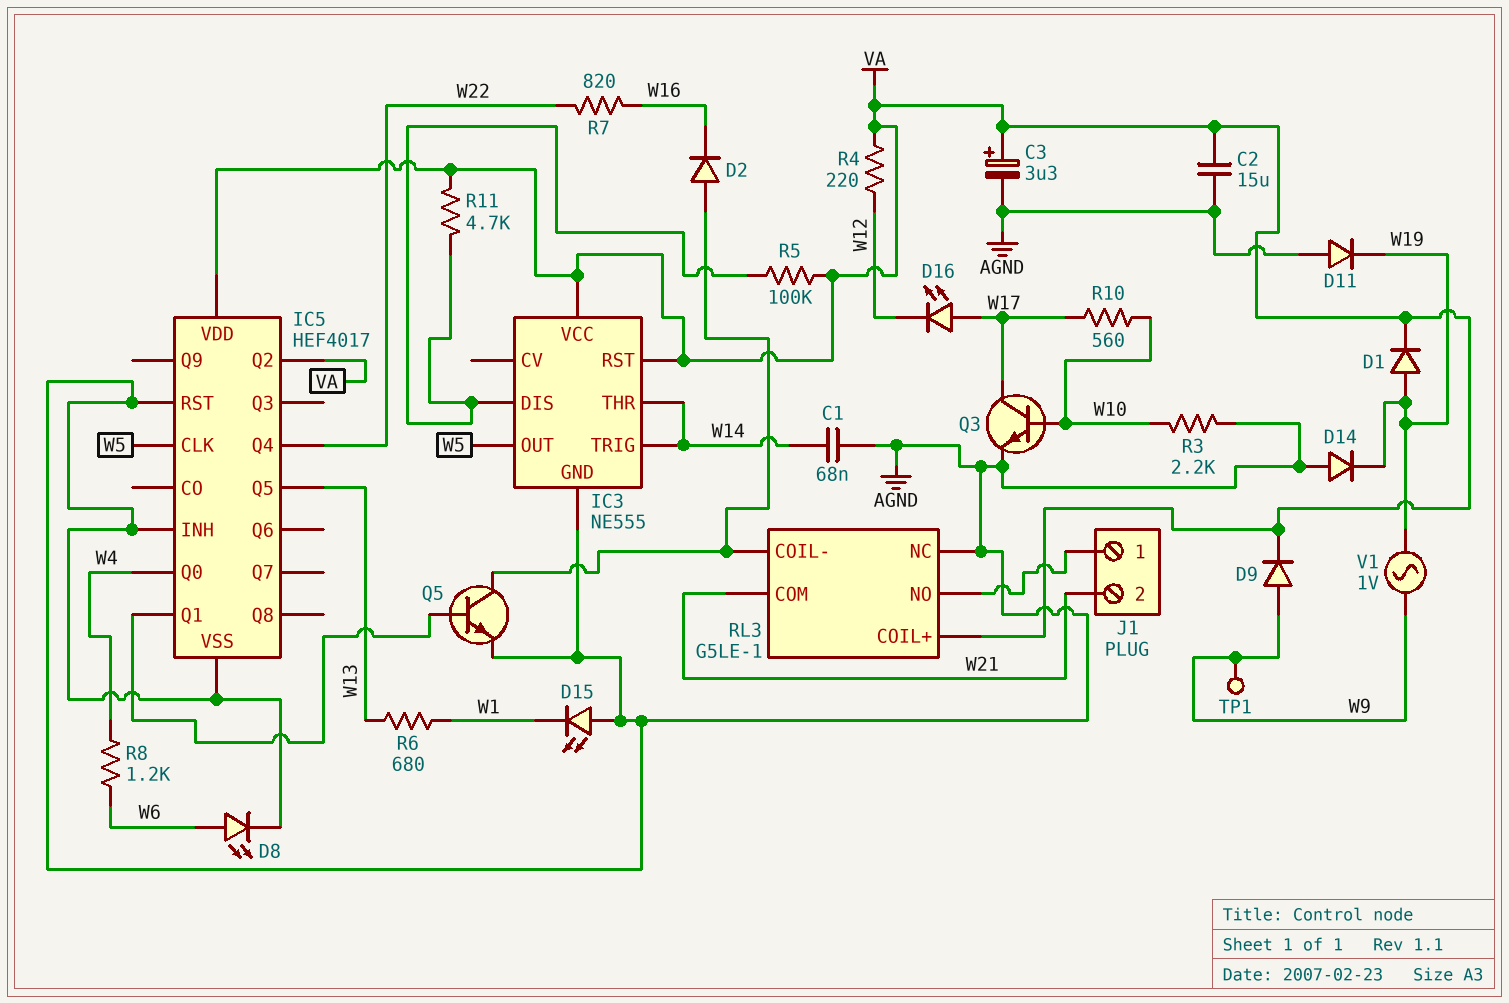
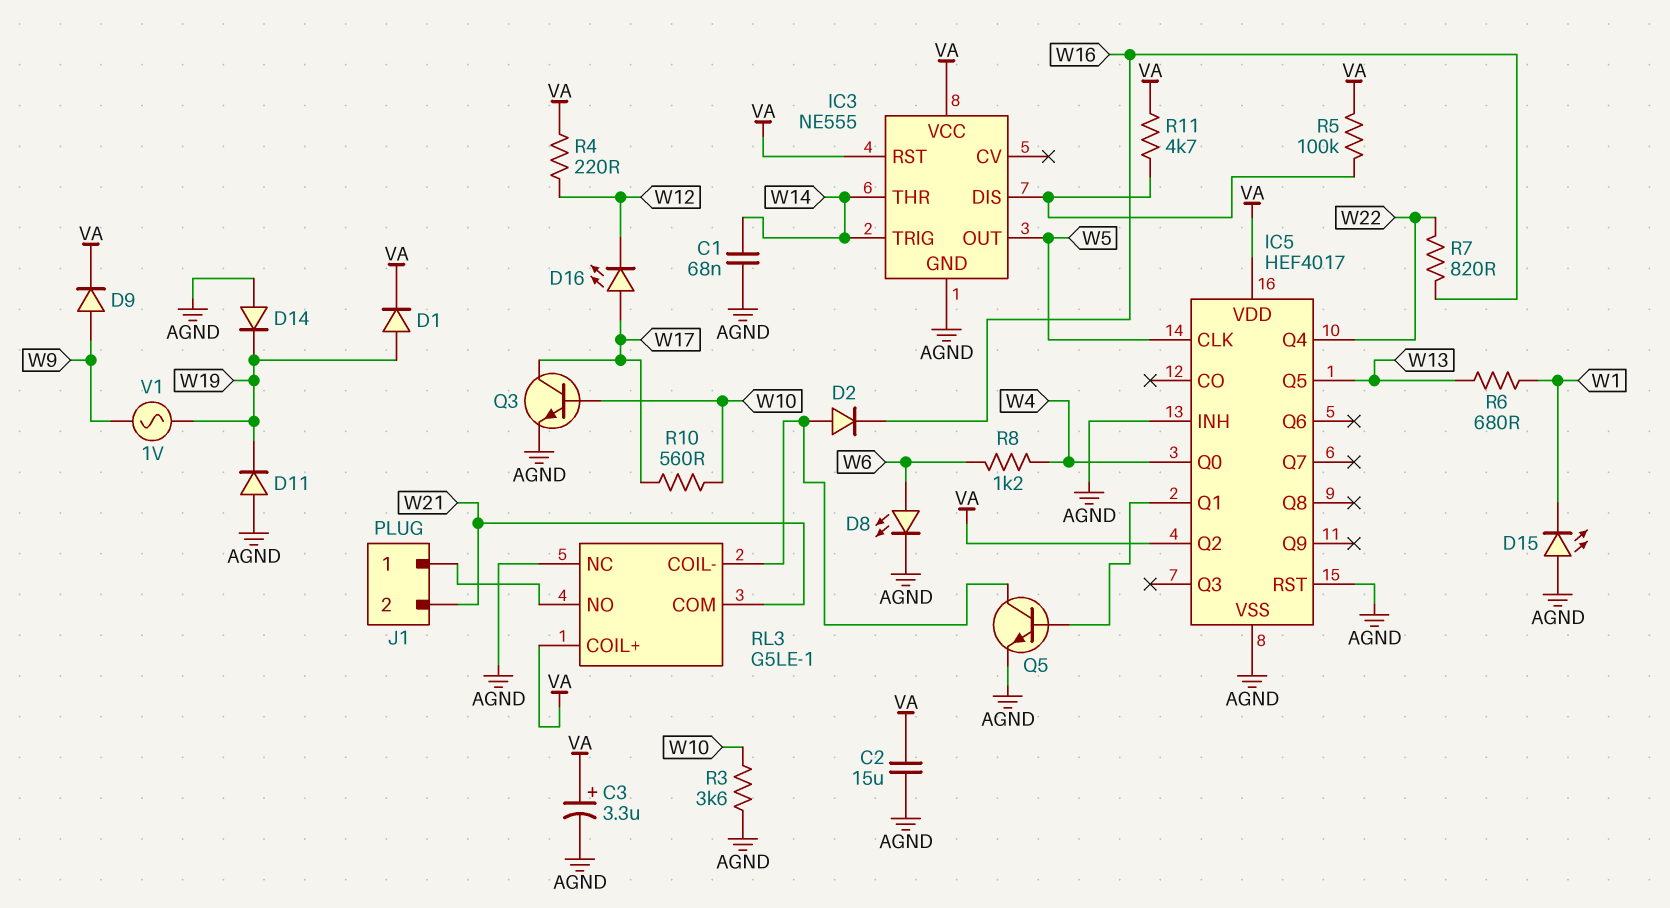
R3: 2.2k (AGND, W10) -> 3.6k (AGND, W10)
TP1: test point (W9) -> none

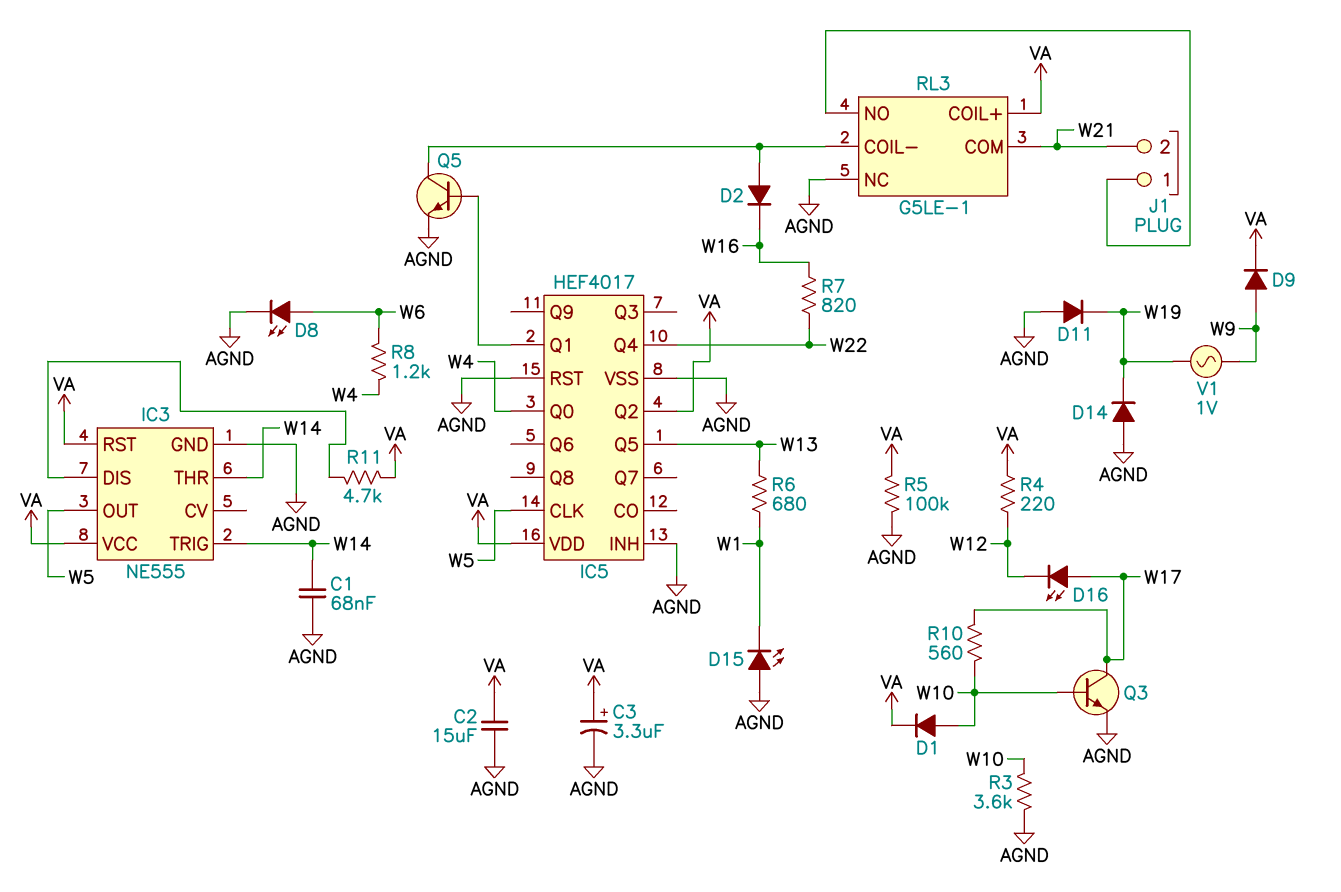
D1: diode (A W19, K VA) -> diode (A W10, K VA)
R5: 100k (IC3/DIS, VA) -> 100k (AGND, VA)

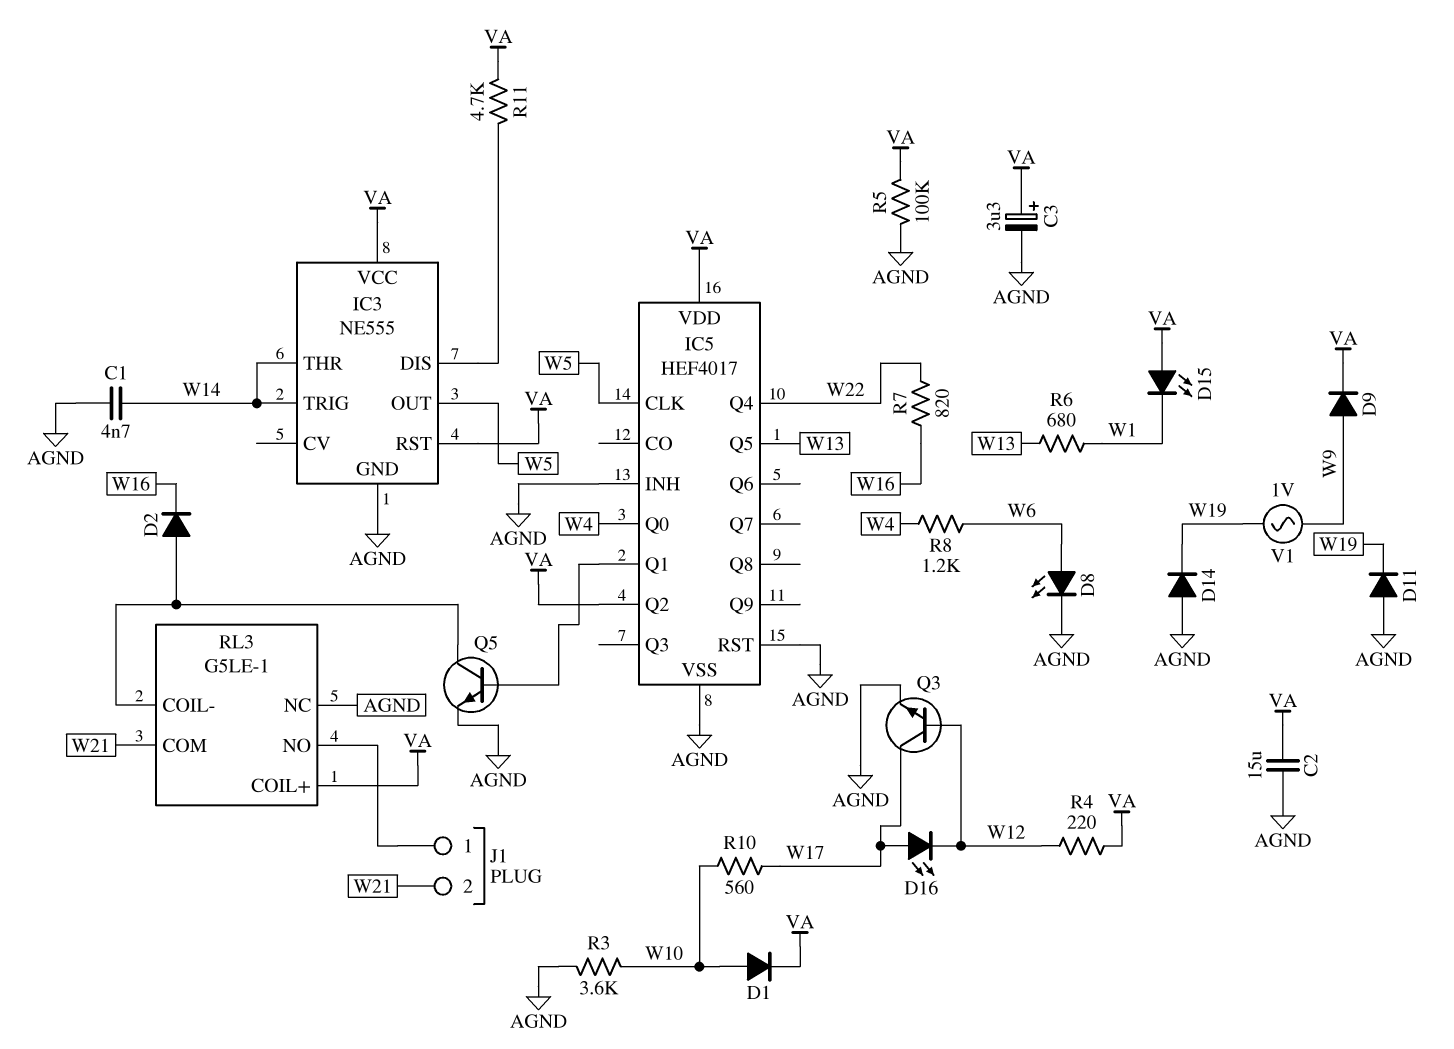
C1: 68nF (AGND, W14) -> 4.7nF (AGND, W14)
D15: LED (A AGND, K W1) -> LED (A VA, K W1)
Q3: NPN (B W10, C W17, E AGND) -> NPN (B W12, C W17, E AGND)

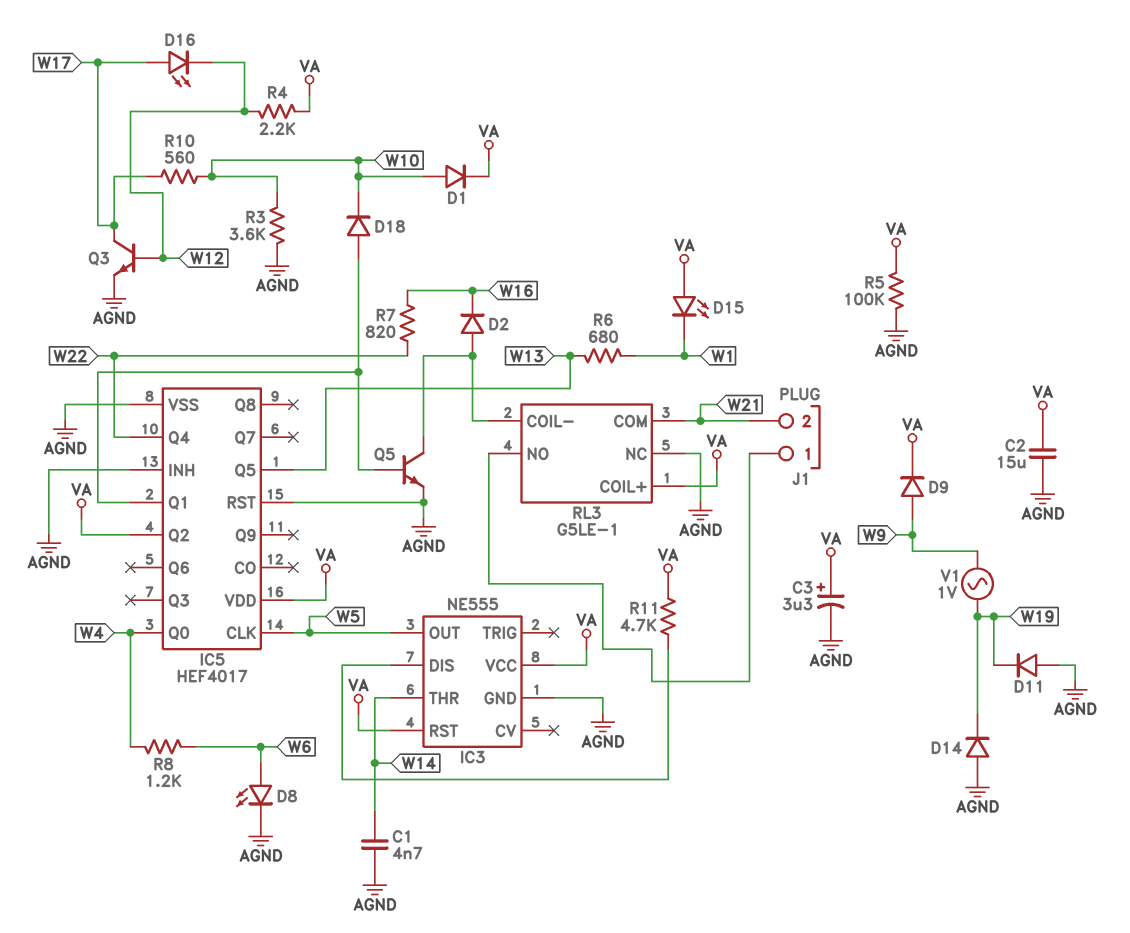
D18: none -> diode (A IC5/Q1, K W10)
IC3 pin TRIG: W14 -> none
R4: 220 (VA, W12) -> 2.2k (VA, W12)

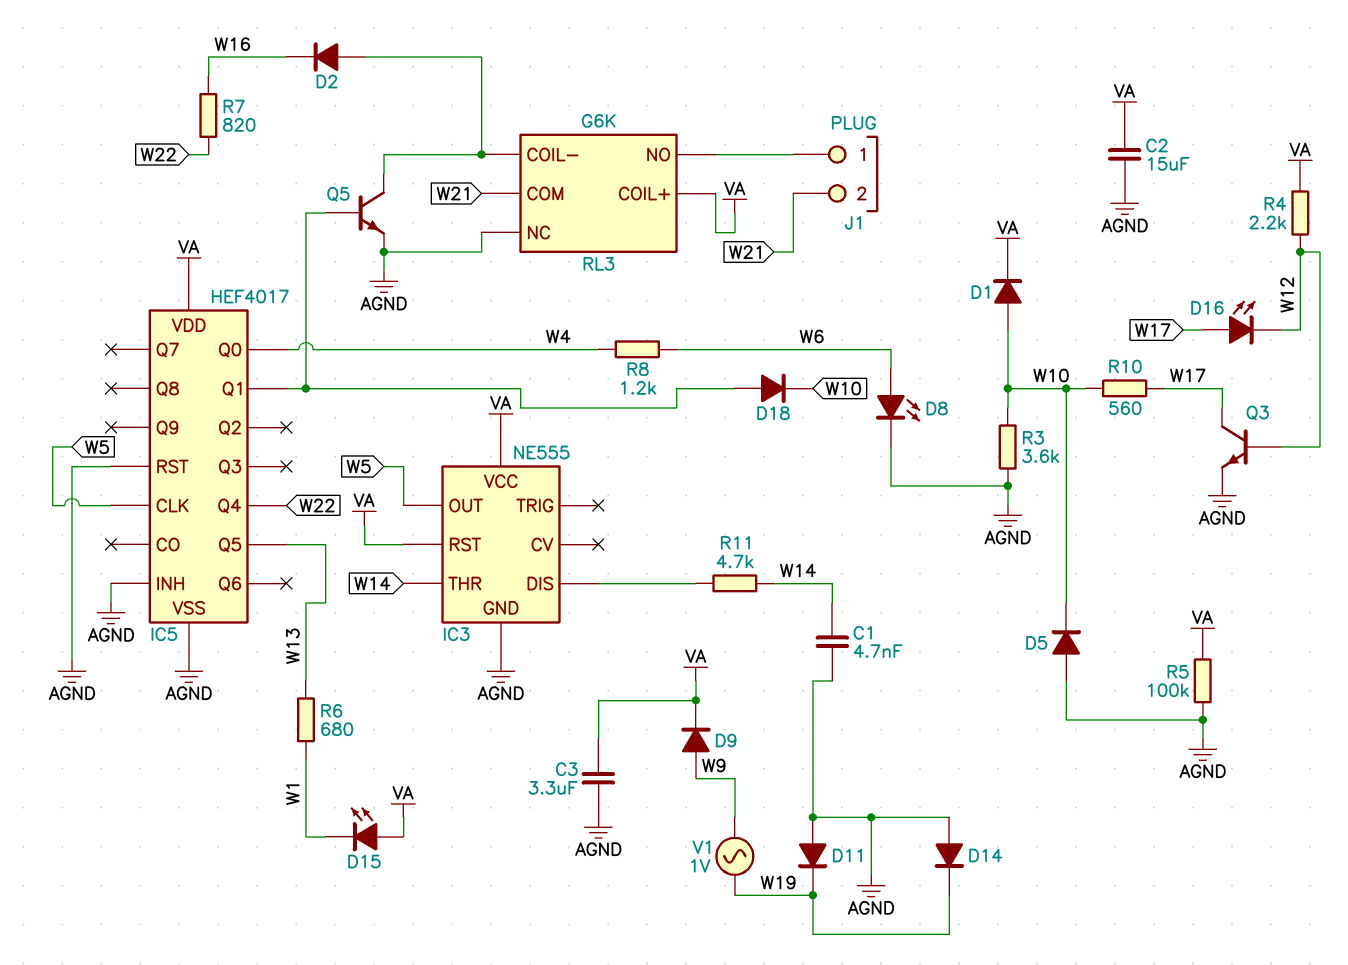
C3: 3.3uF (plus VA, minus AGND) -> 3.3uF (AGND, VA)
D5: none -> diode (A AGND, K W10)
IC5 pin Q2: VA -> none
R11: 4.7k (IC3/DIS, VA) -> 4.7k (IC3/DIS, W14)
RL3: G5LE-1 -> G6K

